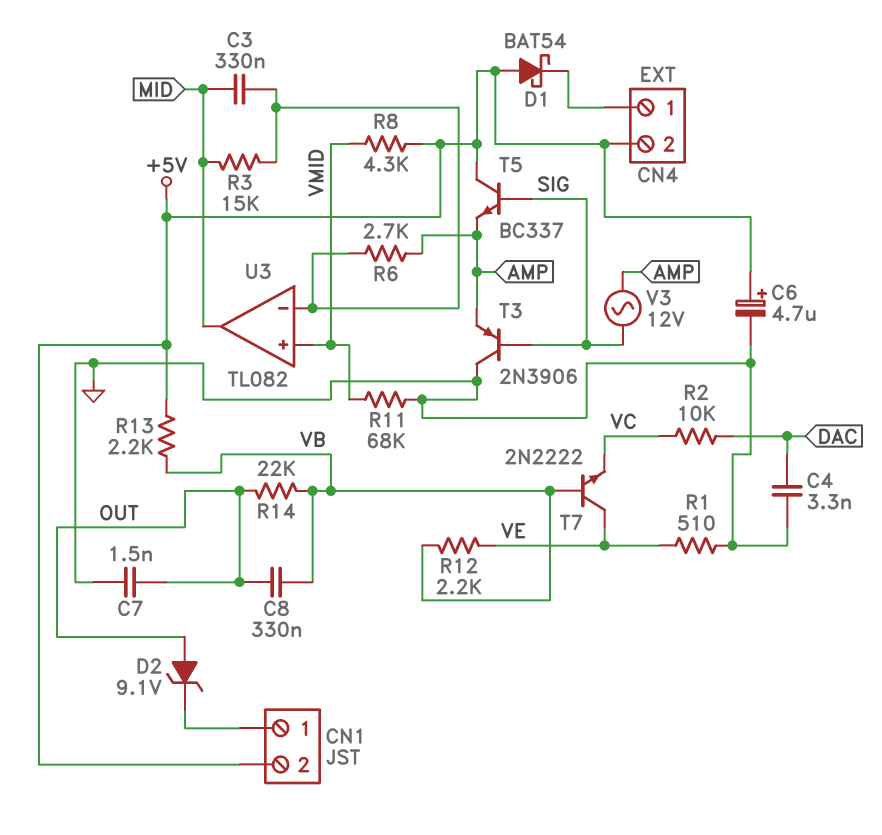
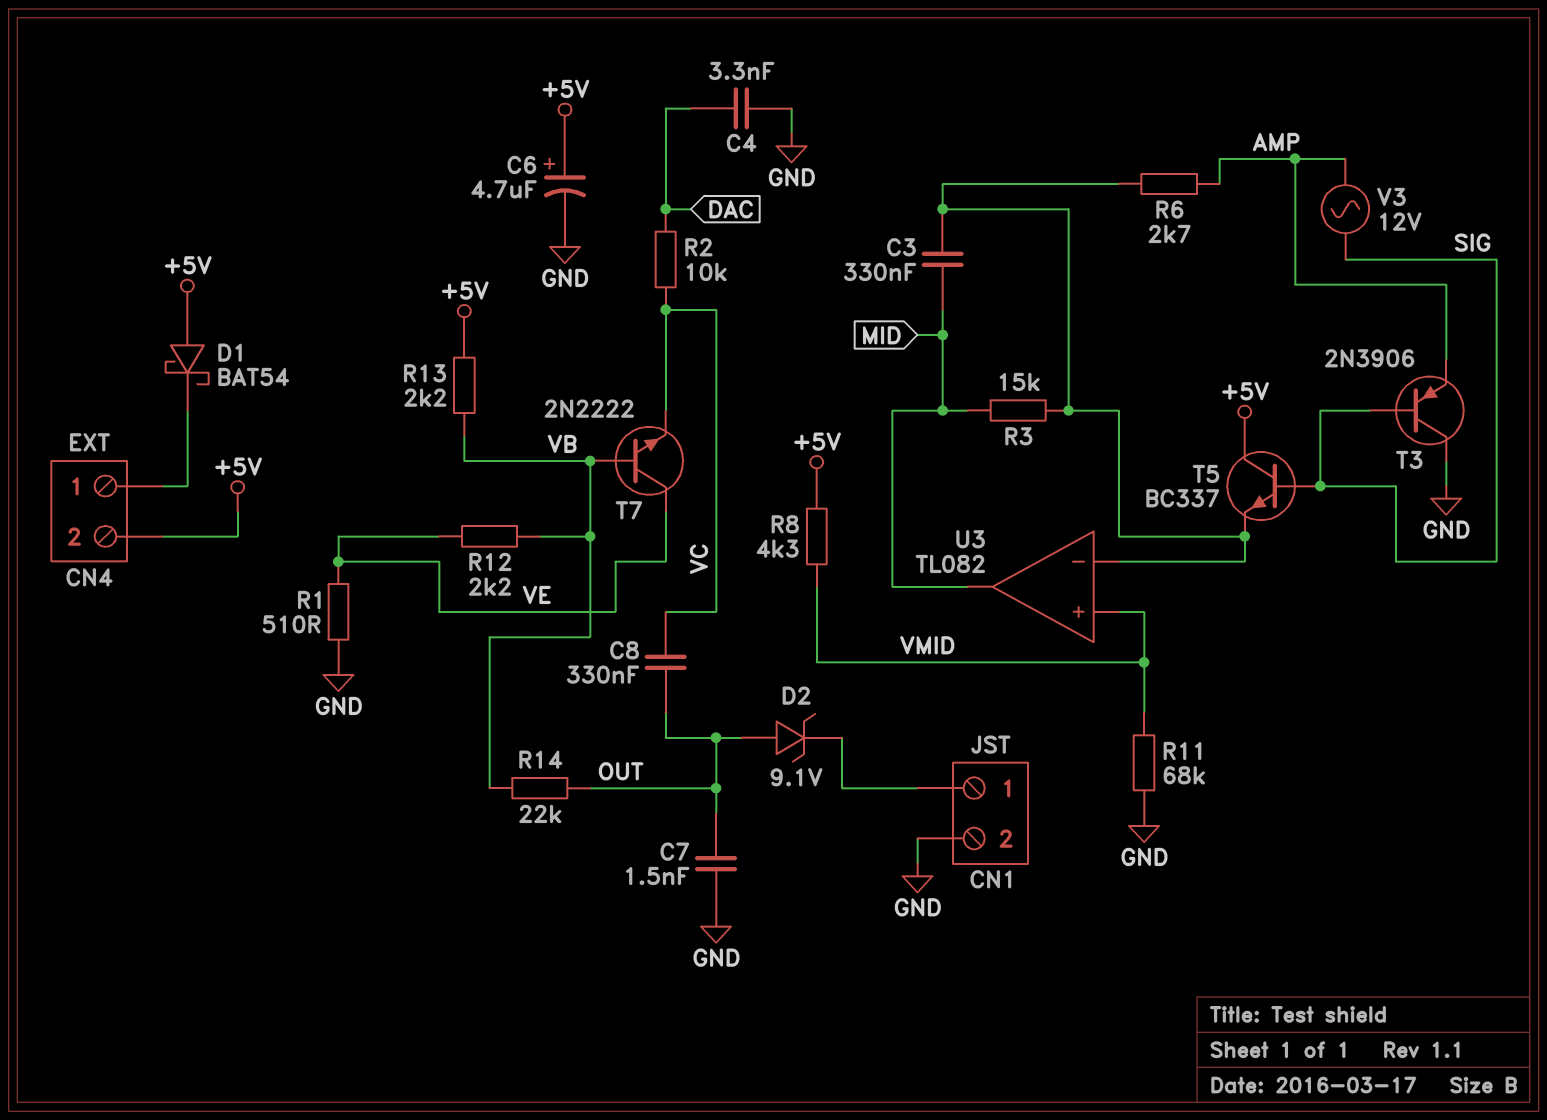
C8: 330nF (OUT, VB) -> 330nF (OUT, VC)
CN1 pin 2: +5V -> GND
T5: NPN BC337 (B SIG, C +5V, E AMP) -> NPN BC337 (B SIG, C +5V, E U3/in-)

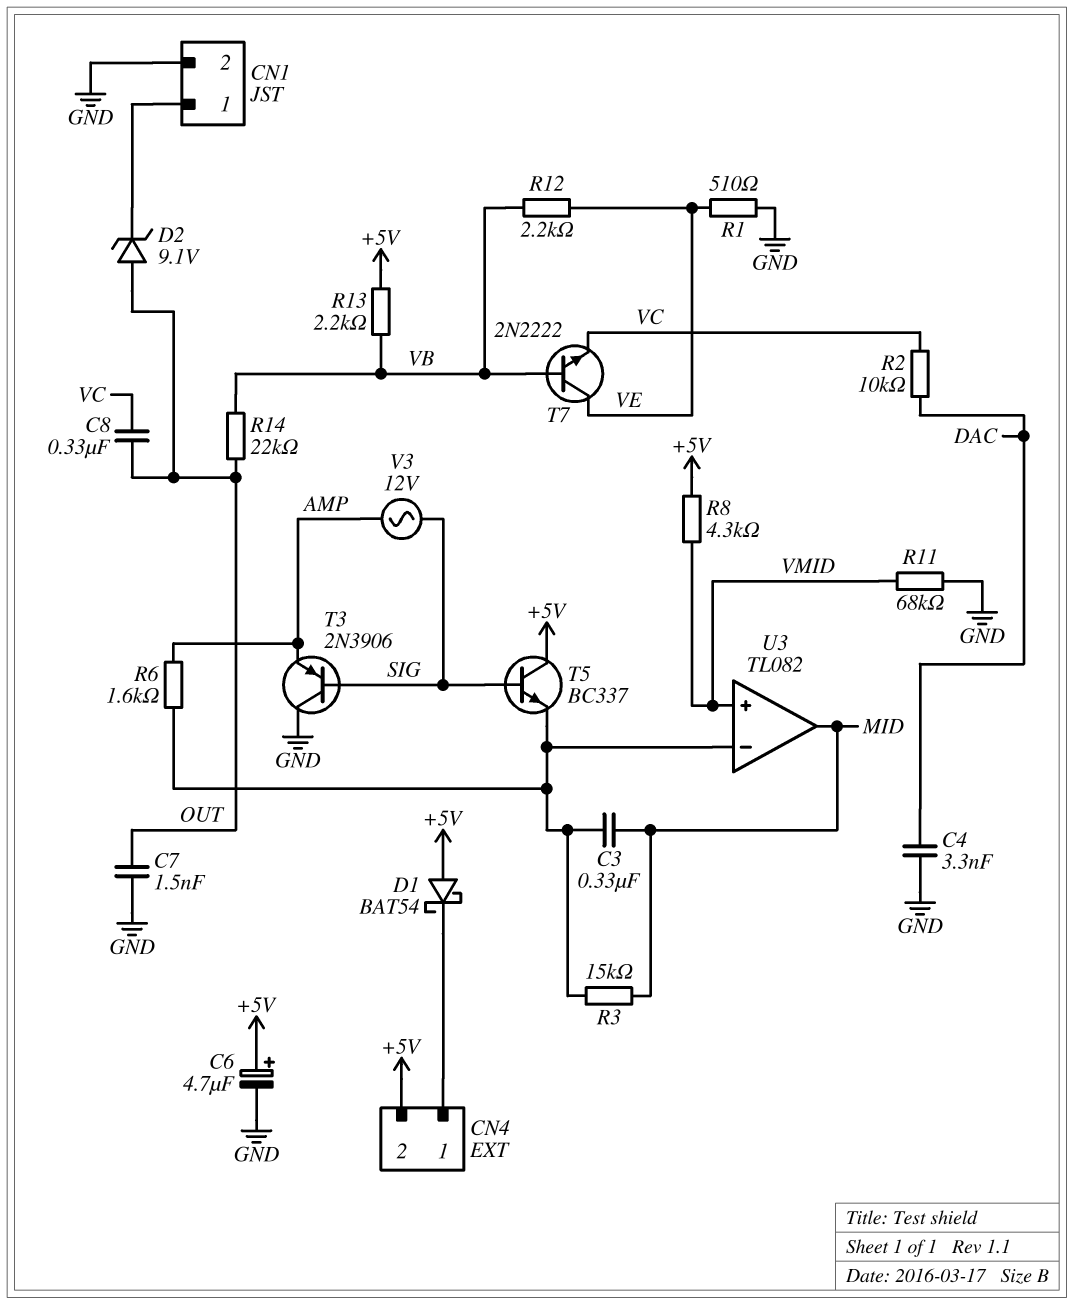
R6: 2.7k (AMP, U3/in-) -> 1.6k (AMP, U3/in-)

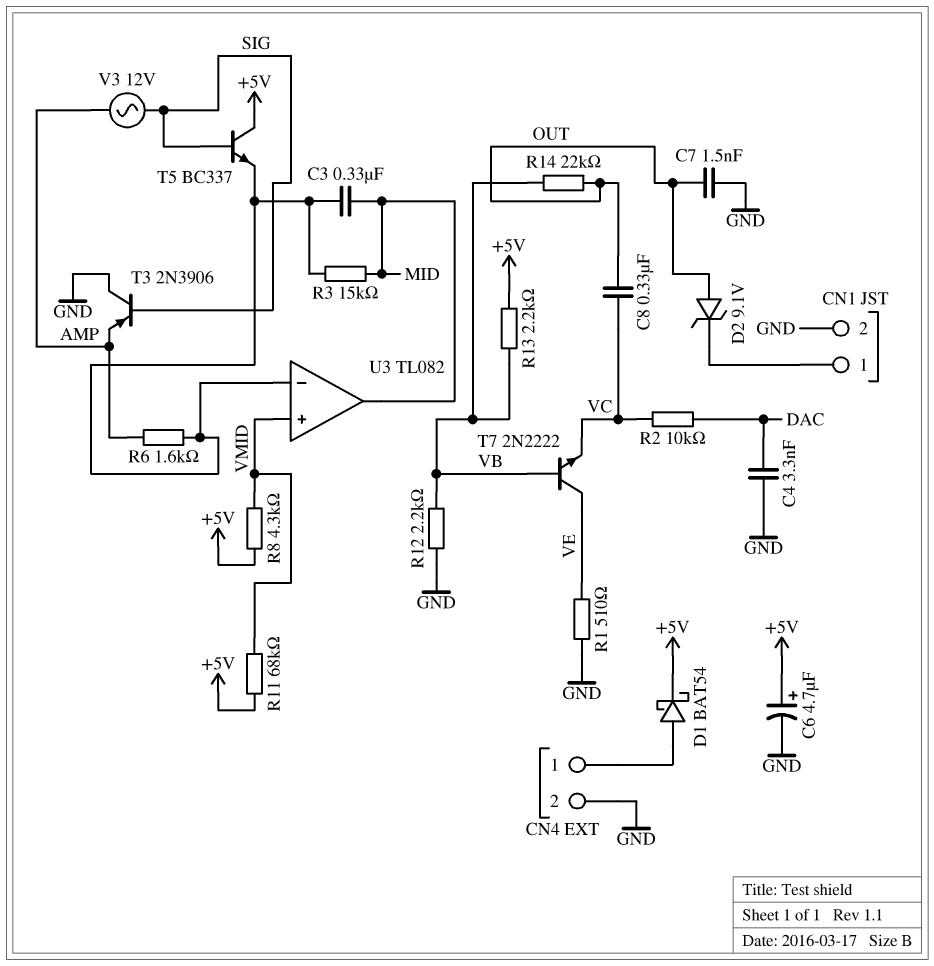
CN4 pin 2: +5V -> GND
D1: schottky BAT54 (A +5V, K CN4/1) -> schottky BAT54 (A CN4/1, K +5V)
R11: 68k (GND, VMID) -> 68k (+5V, VMID)
R12: 2.2k (VB, VE) -> 2.2k (GND, VB)

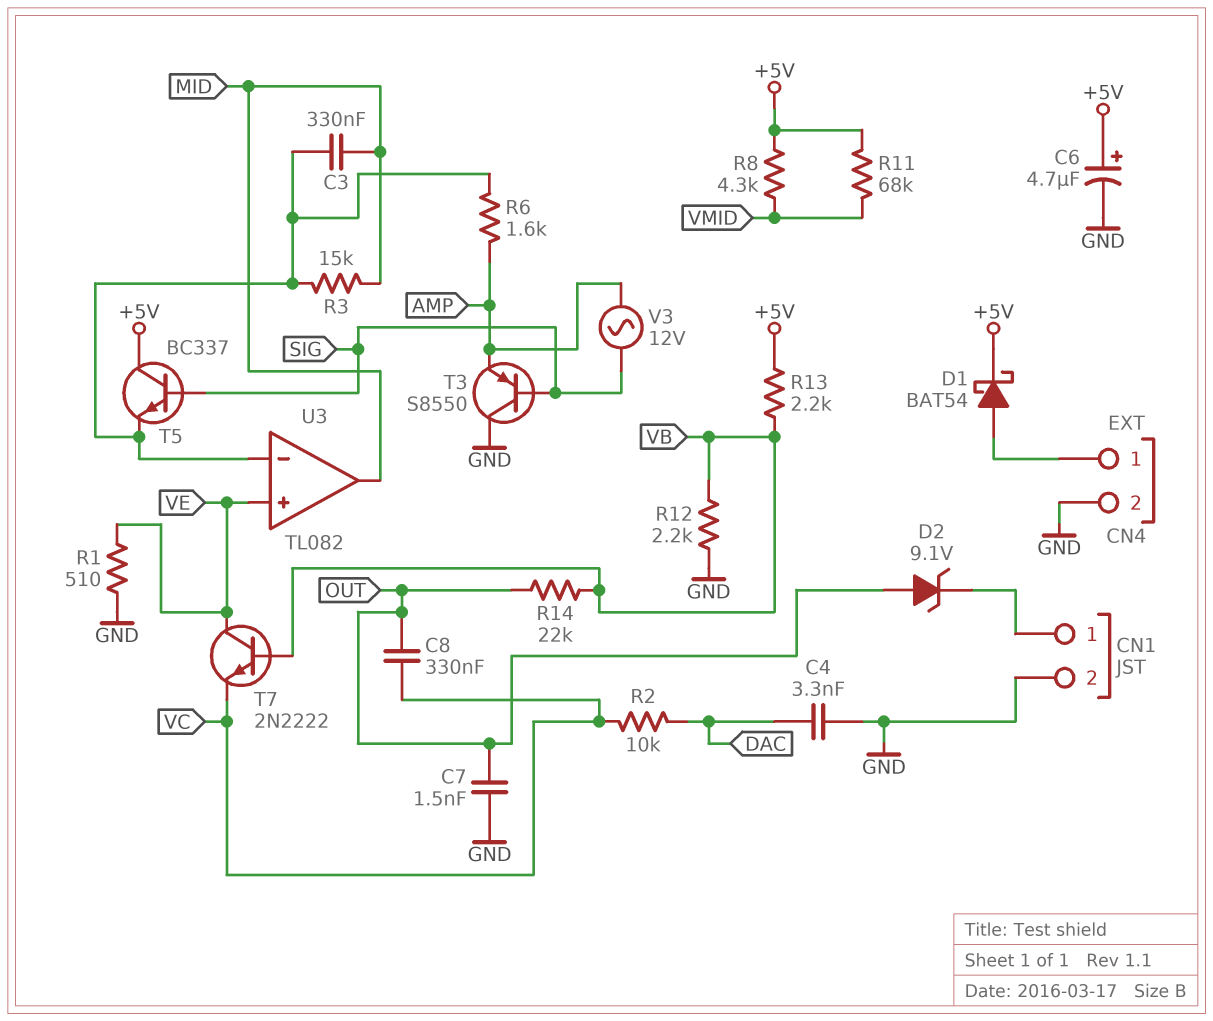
T3: PNP 2N3906 (B SIG, C GND, E AMP) -> PNP S8550 (B SIG, C GND, E AMP)
U3 pin in+: VMID -> VE

